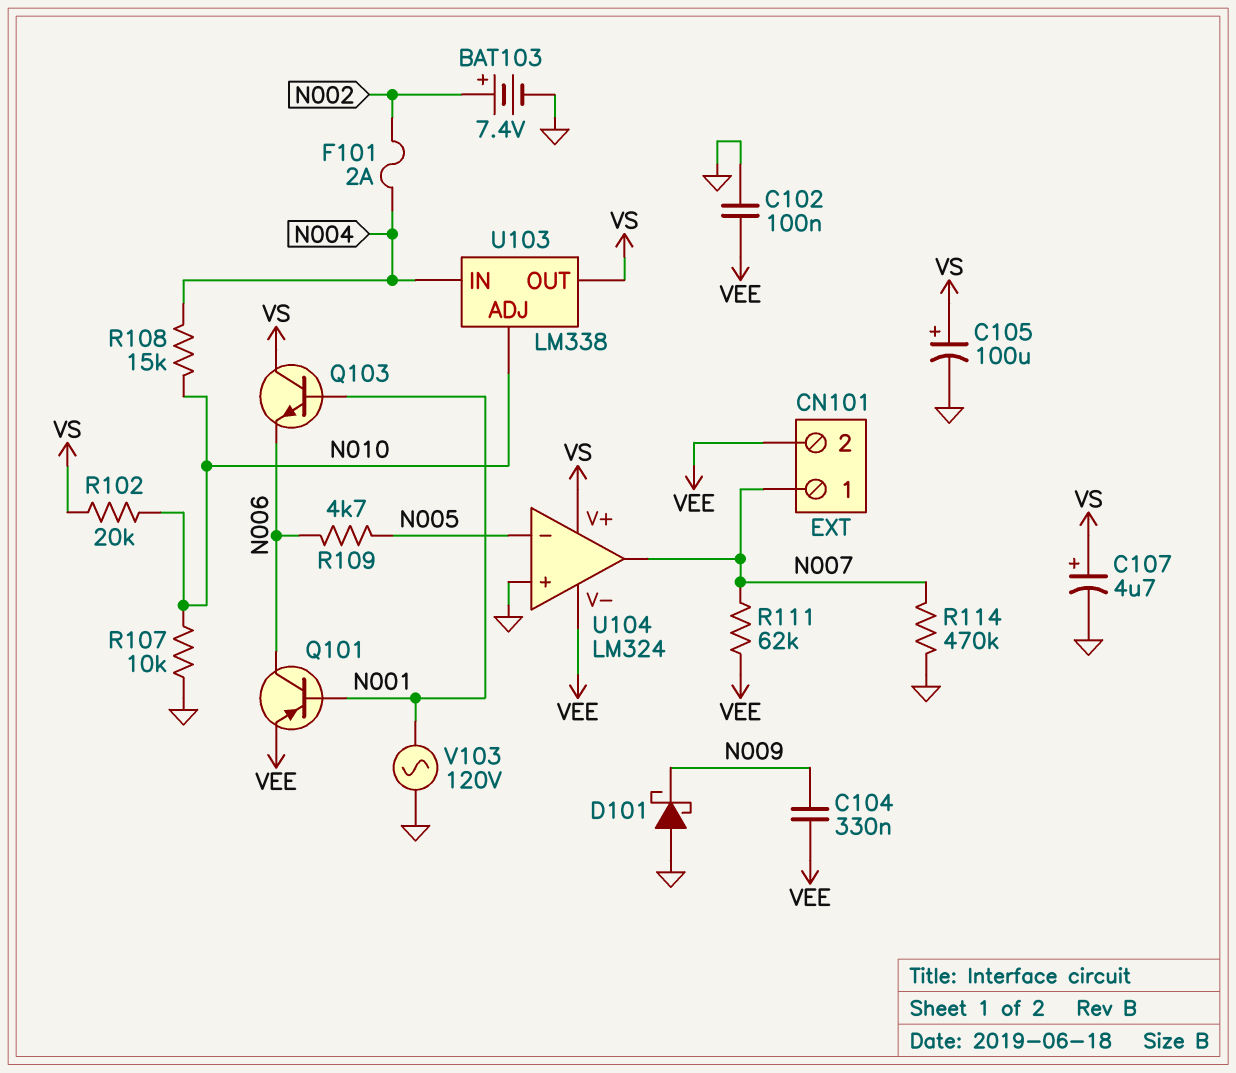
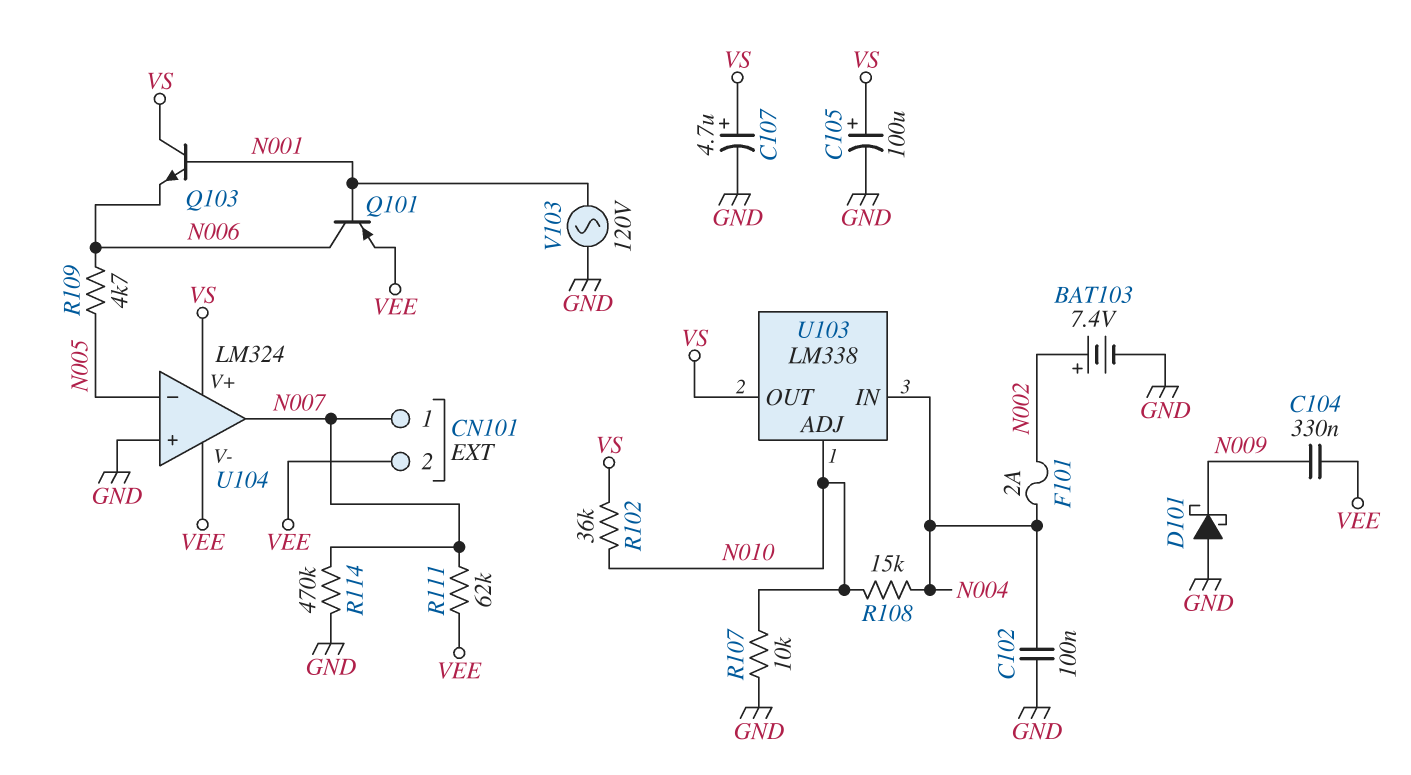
C102: 100nF (GND, VEE) -> 100nF (GND, N004)
R102: 20k (N010, VS) -> 36k (N010, VS)

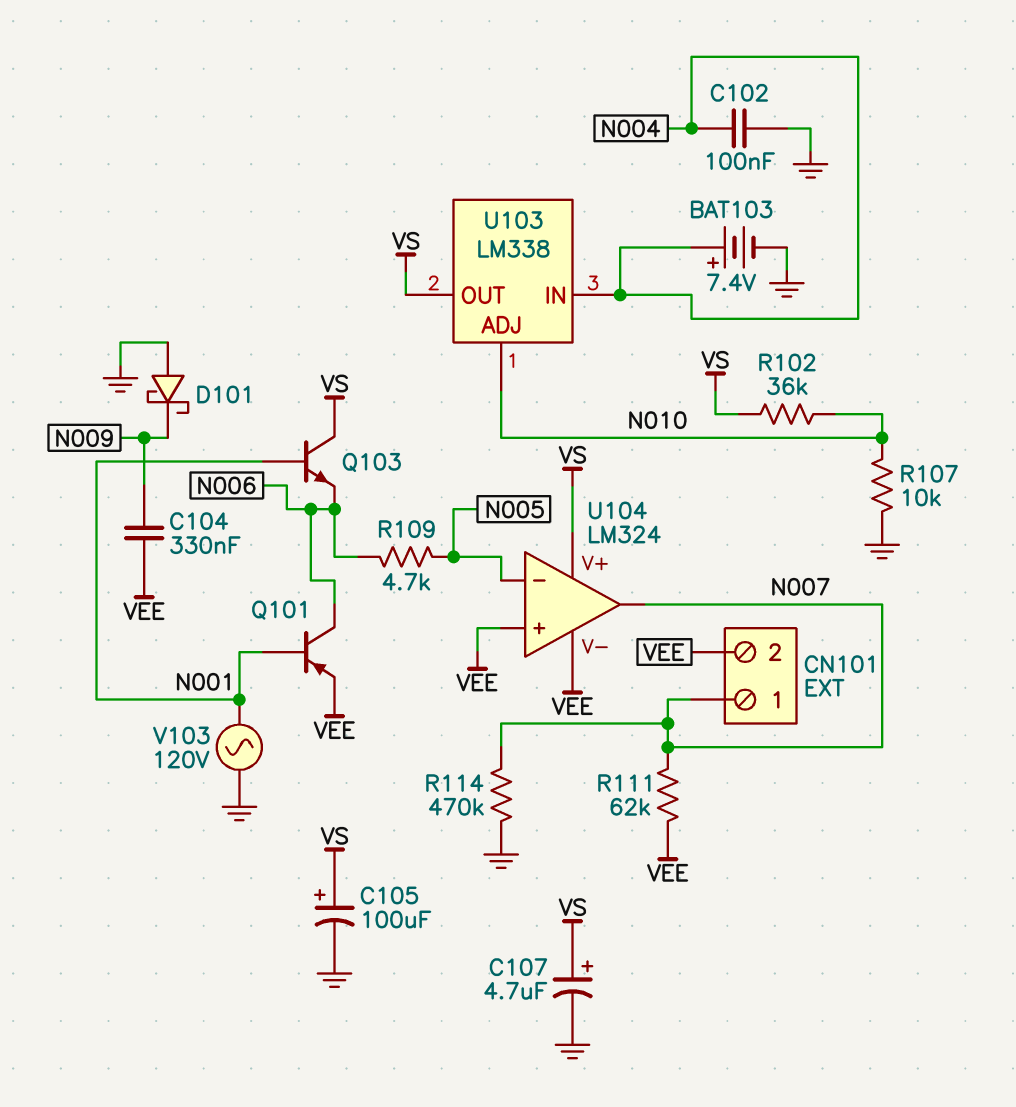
BAT103: 7.4V (plus N002, minus GND) -> 7.4V (plus N004, minus GND)
F101: 2A (N002, N004) -> none
R108: 15k (N004, N010) -> none
U104 pin in+: GND -> VEE

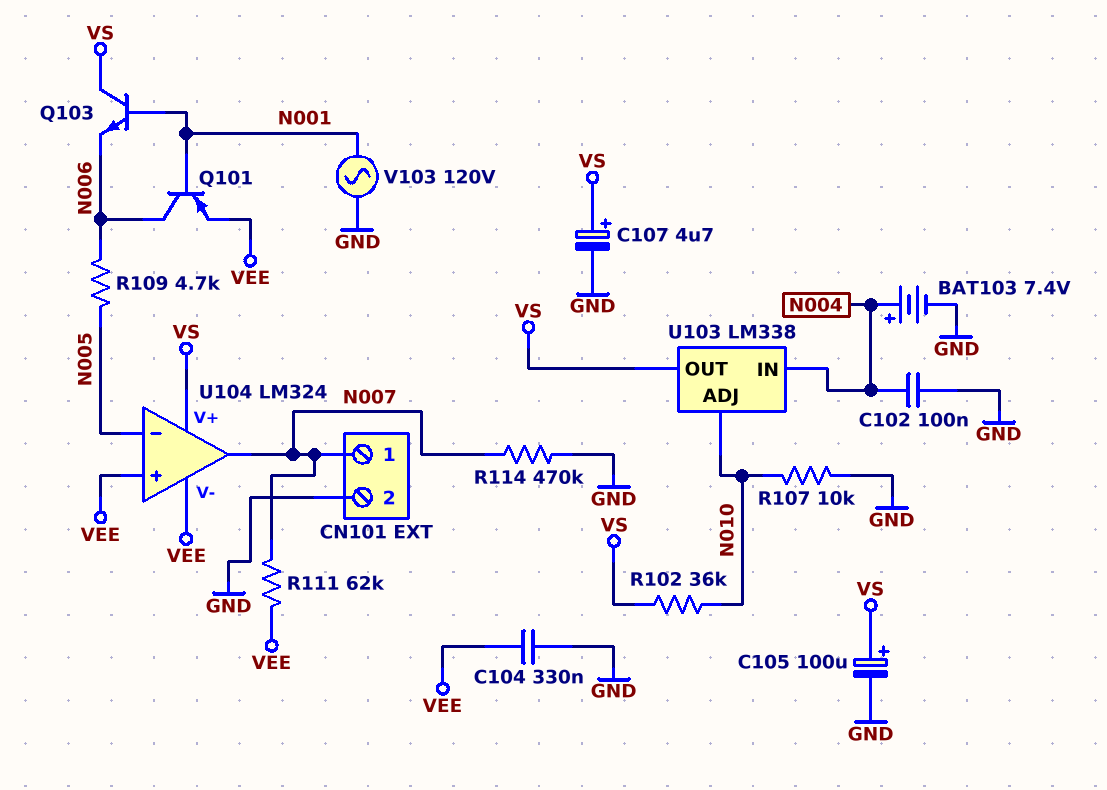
C104: 330nF (N009, VEE) -> 330nF (GND, VEE)
CN101 pin 2: VEE -> GND
D101: schottky (A GND, K N009) -> none

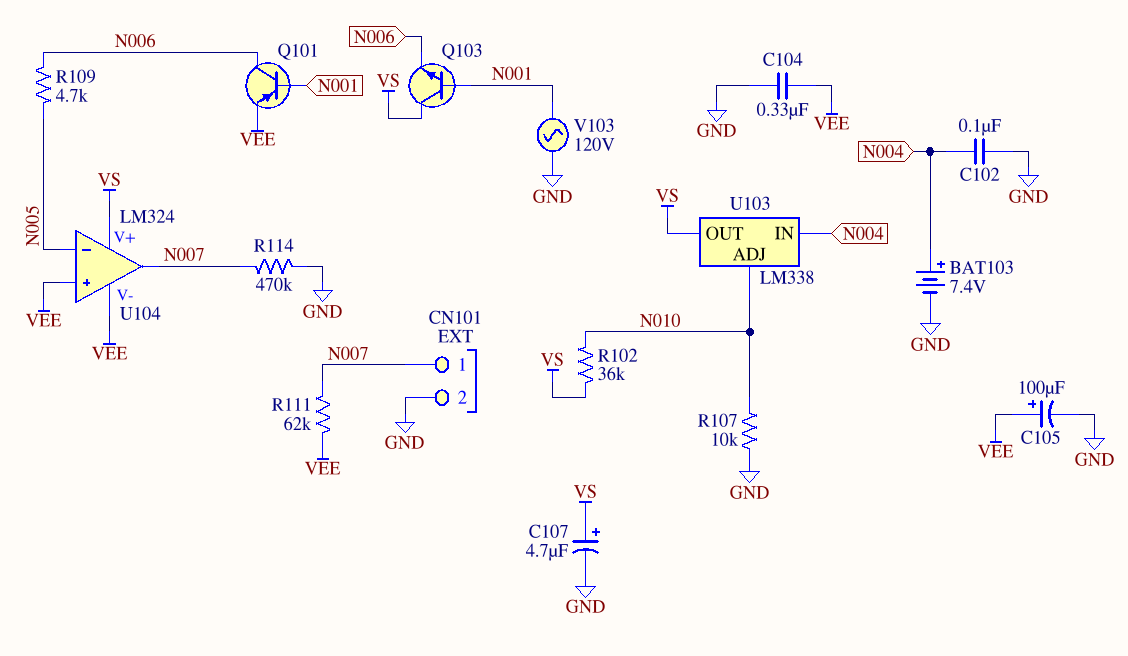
C105: 100uF (plus VS, minus GND) -> 100uF (plus VEE, minus GND)

